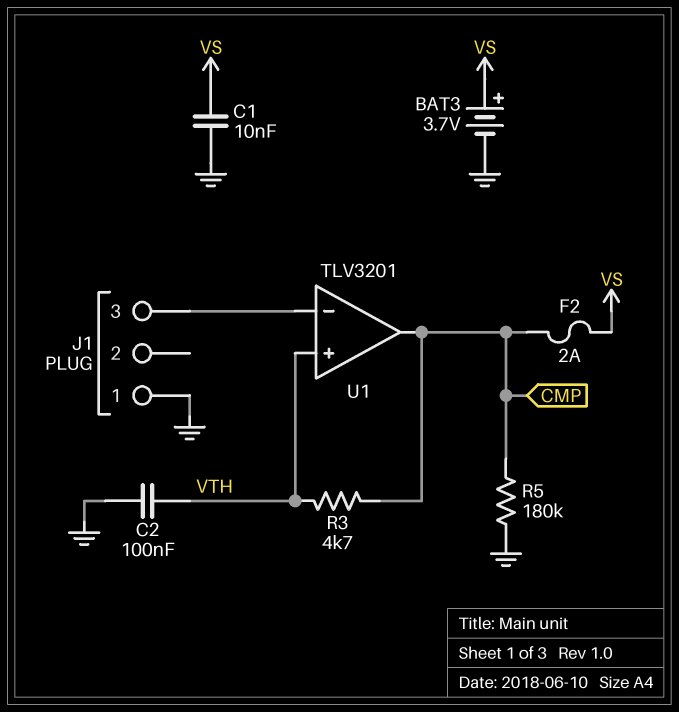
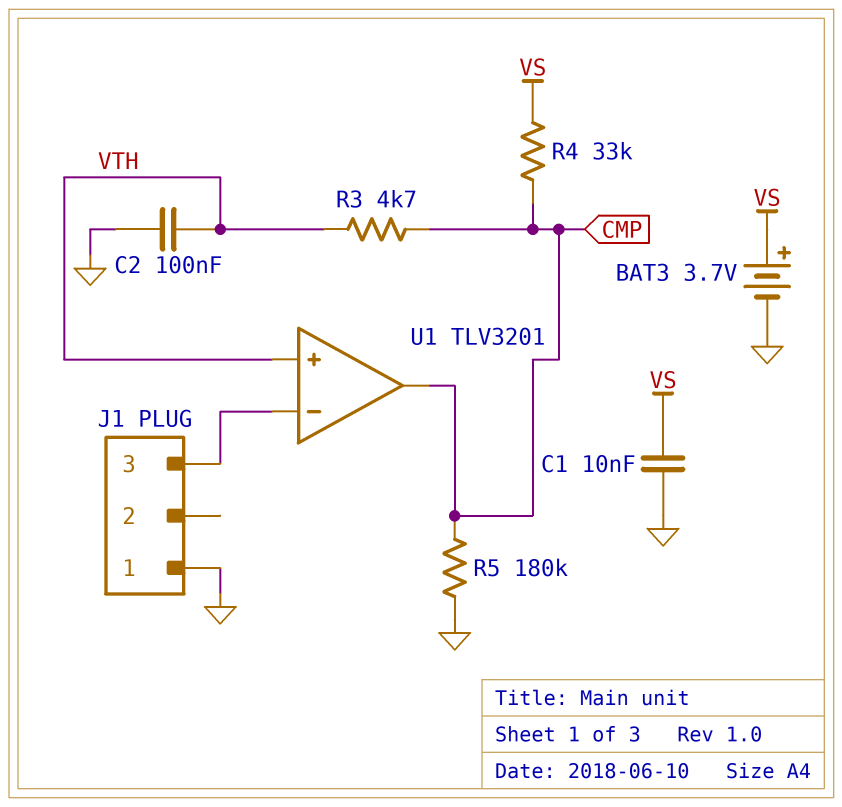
F2: 2A (CMP, VS) -> none
R4: none -> 33k (CMP, VS)

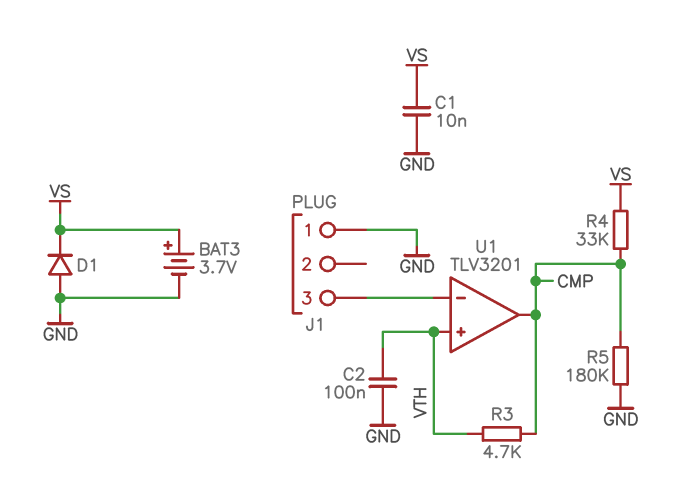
D1: none -> diode (A GND, K VS)

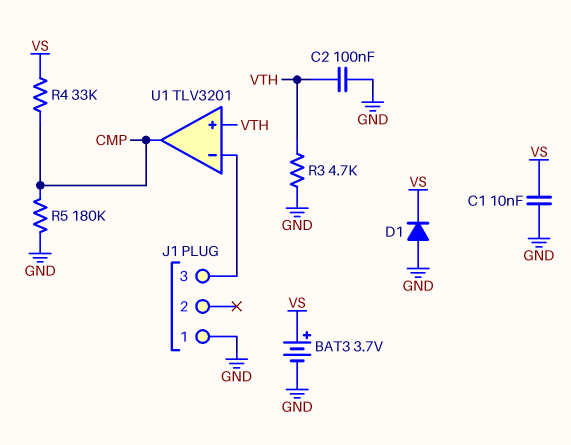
R3: 4.7k (CMP, VTH) -> 4.7k (GND, VTH)

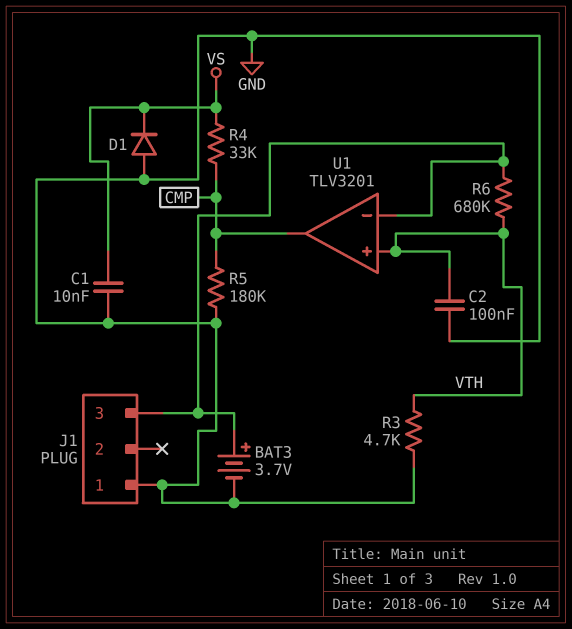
BAT3: 3.7V (plus VS, minus GND) -> 3.7V (plus J1/3, minus GND)
R6: none -> 680k (J1/3, VTH)

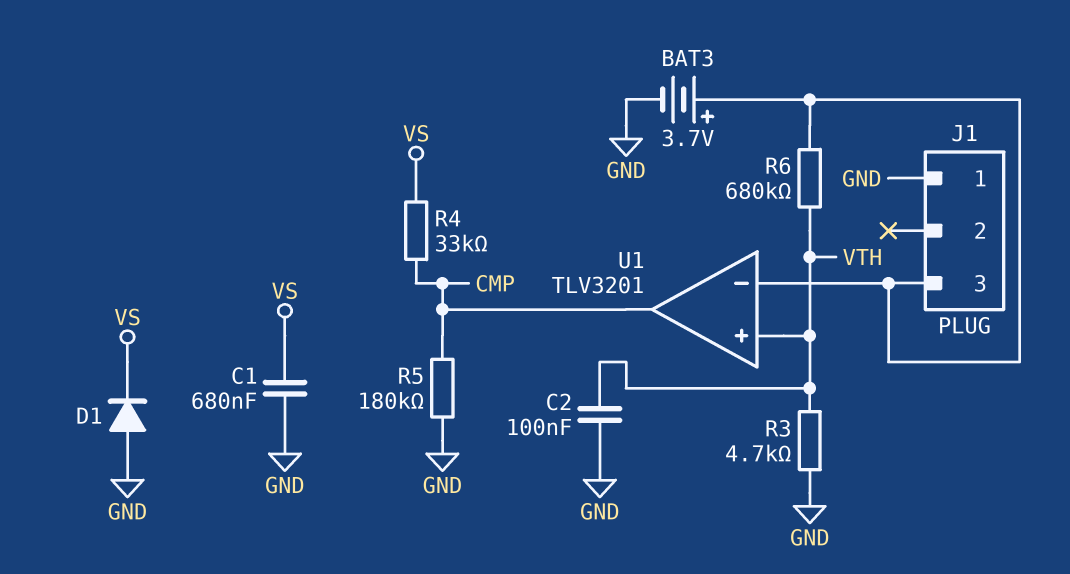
C1: 10nF (GND, VS) -> 680nF (GND, VS)

